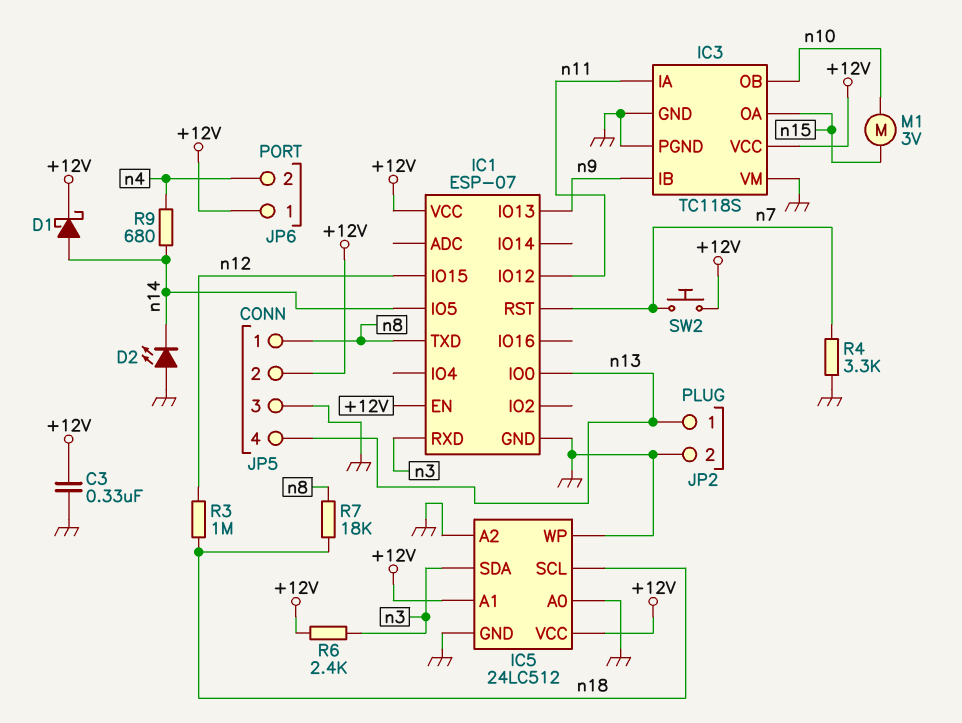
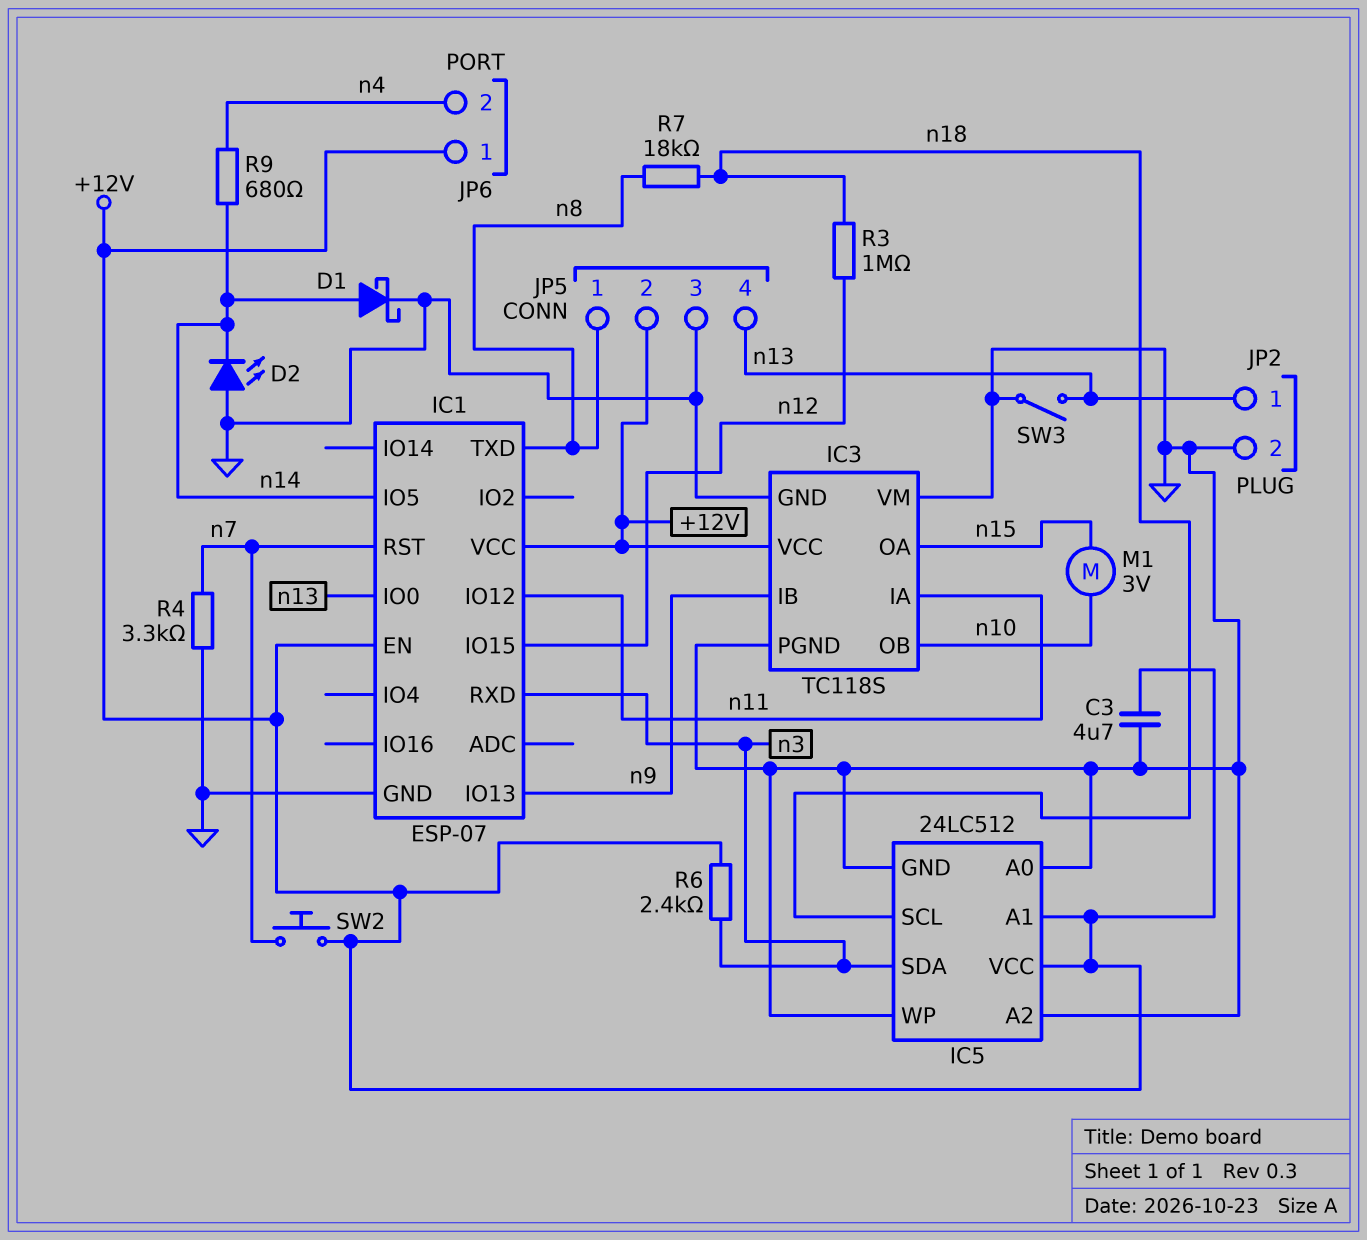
C3: 330nF (+12V, GND) -> 4.7uF (+12V, GND)
D1: schottky (A n14, K +12V) -> schottky (A n14, K GND)
SW3: none -> switch (GND, n13)

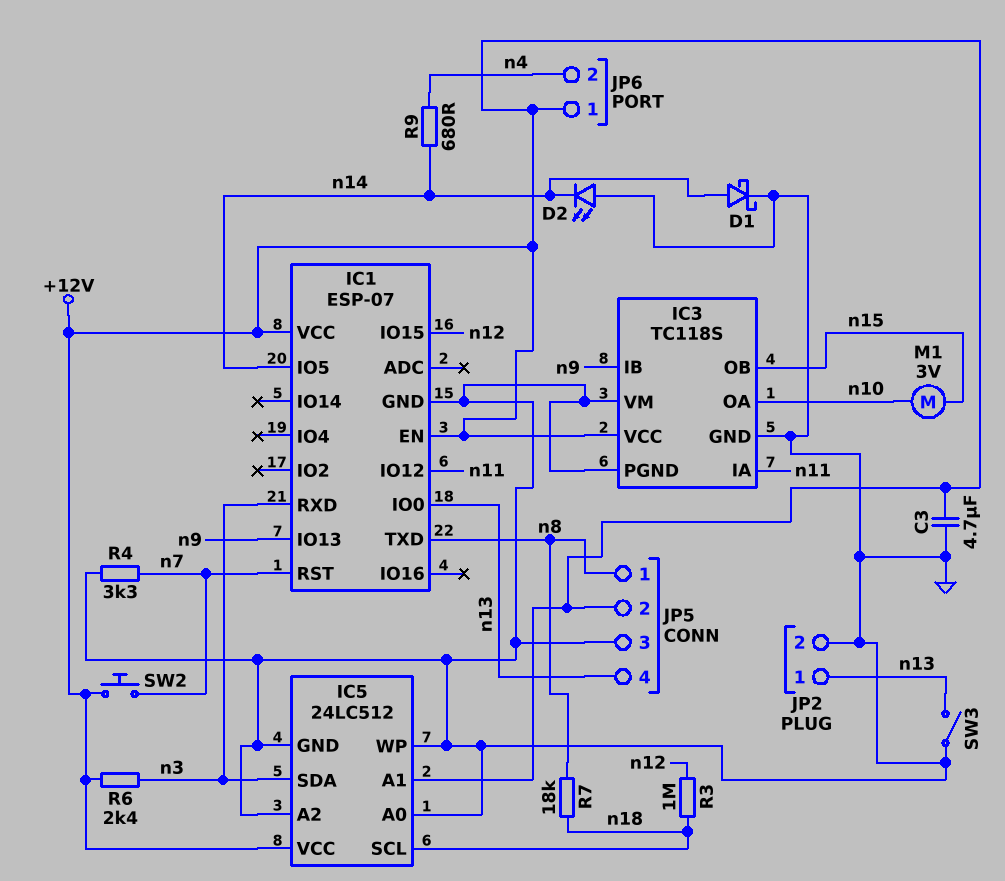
IC3 pin OA: n15 -> n10
IC3 pin OB: n10 -> n15

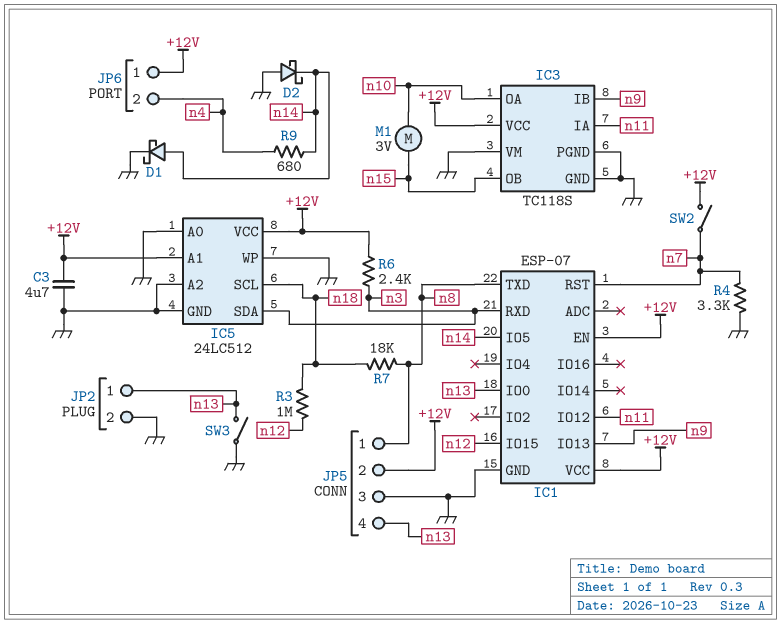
D2: LED (A GND, K n14) -> schottky (A GND, K n14)
SW2: button (+12V, n7) -> switch (+12V, n7)

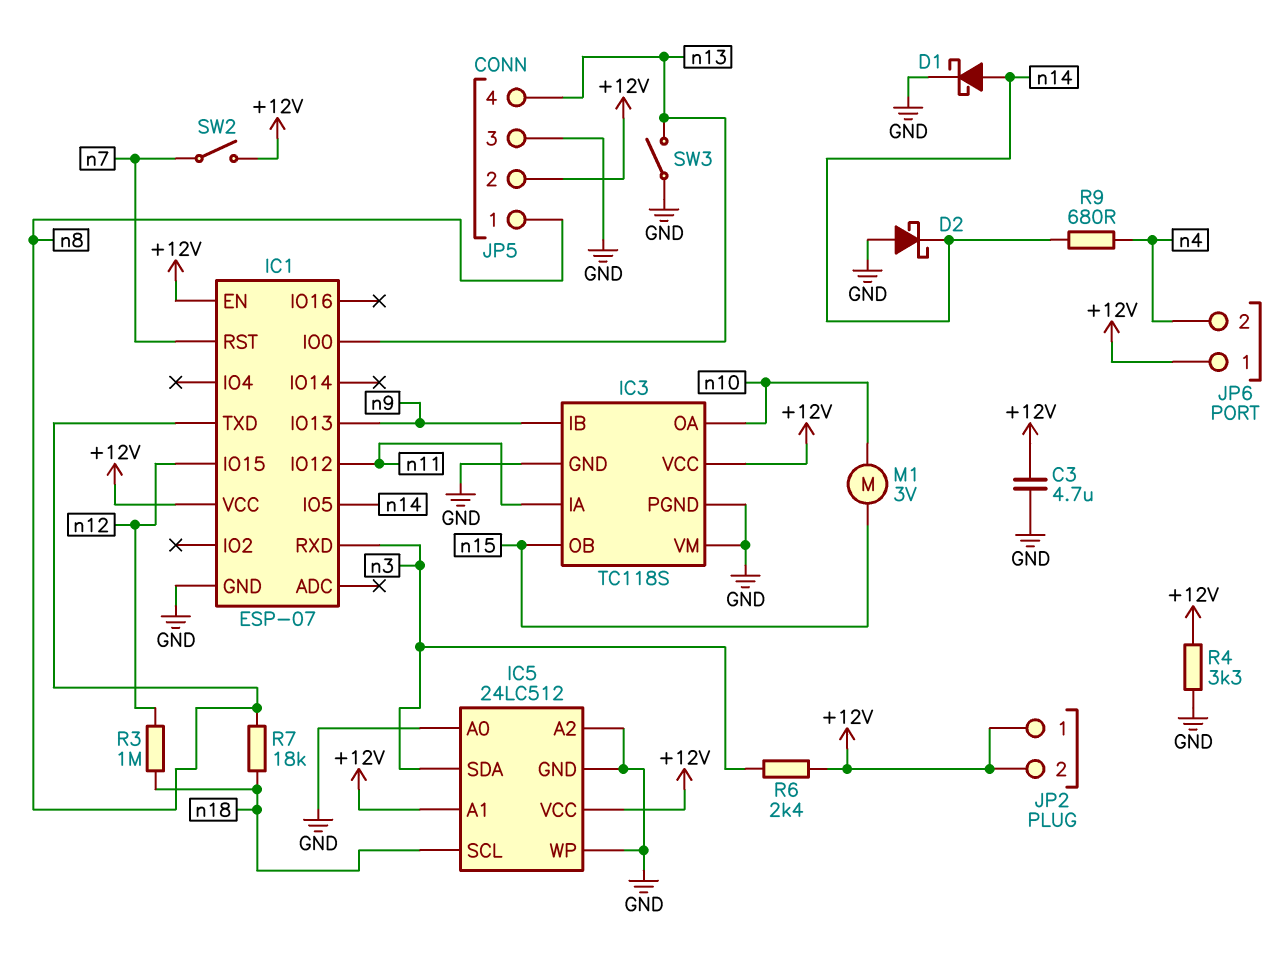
JP2 pin 1: n13 -> +12V
JP2 pin 2: GND -> +12V
R4: 3.3k (GND, n7) -> 3.3k (+12V, GND)

